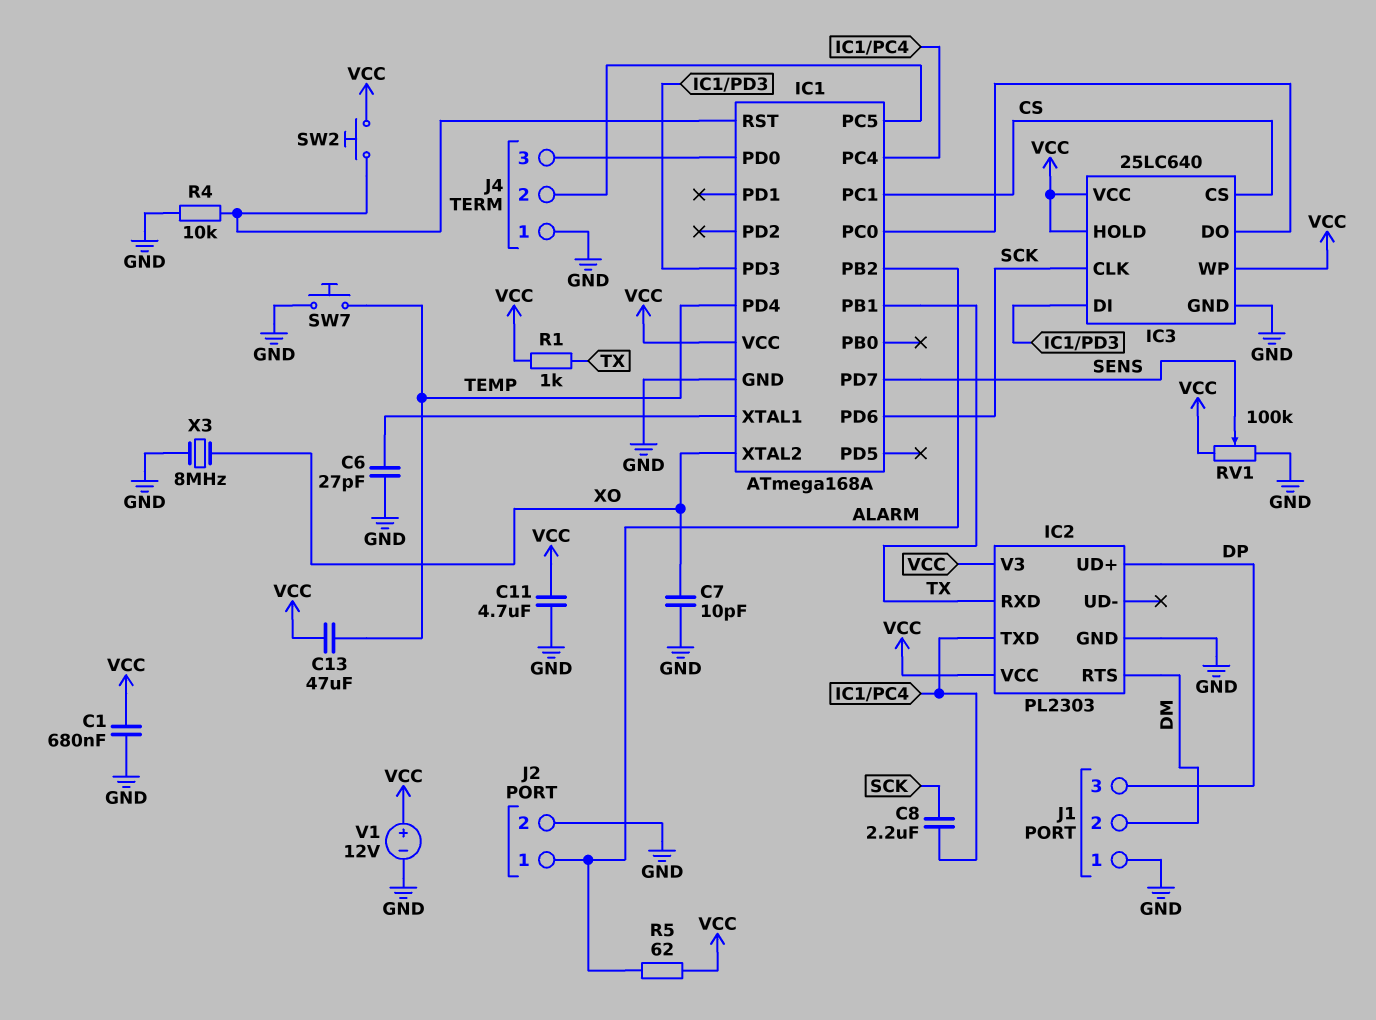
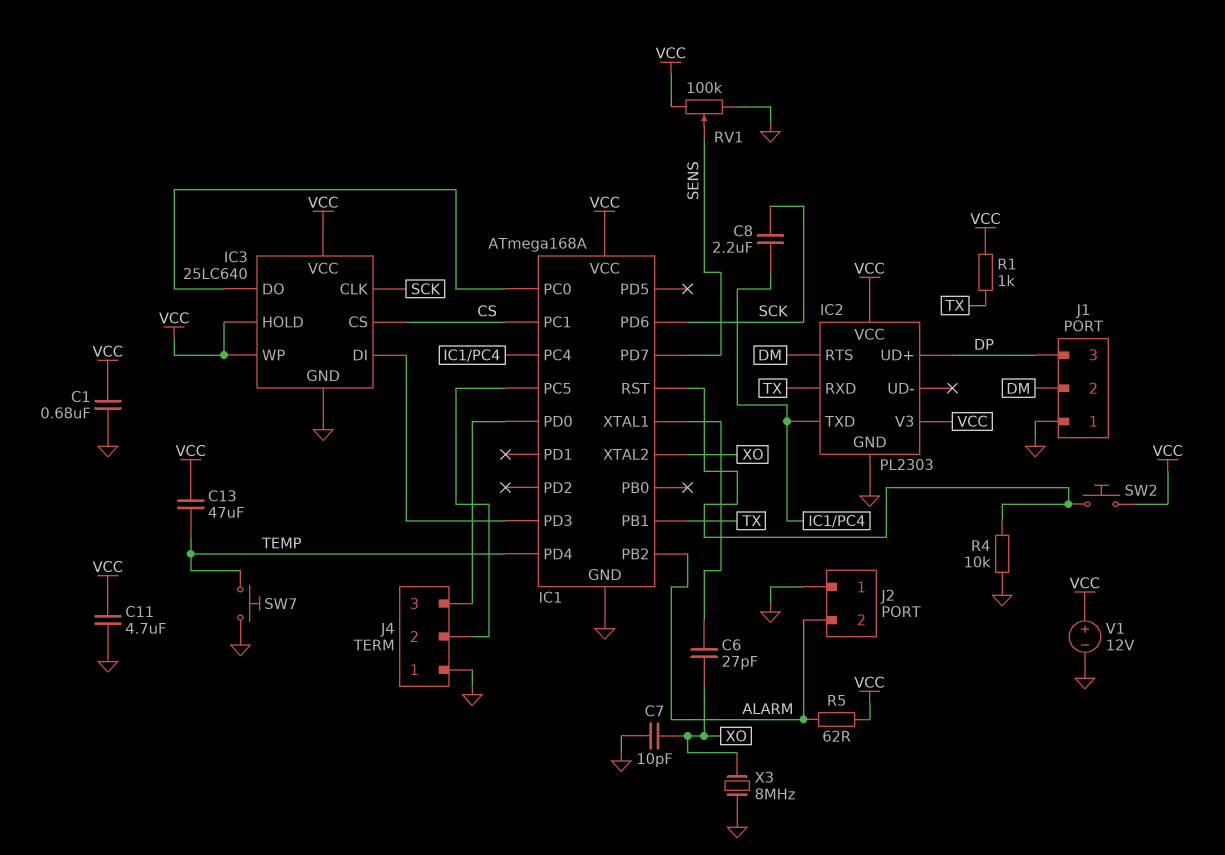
C6: 27pF (GND, IC1/XTAL1) -> 27pF (IC1/XTAL1, XO)
J2 pin 1: ALARM -> GND
J2 pin 2: GND -> ALARM

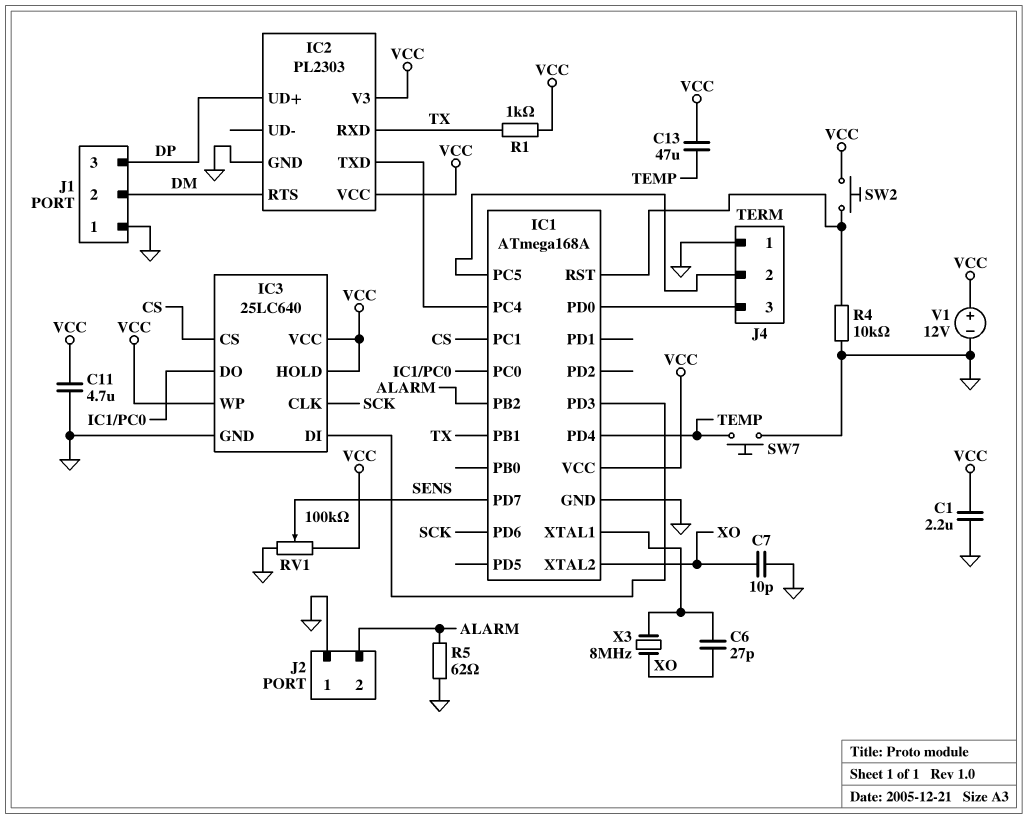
C1: 680nF (GND, VCC) -> 2.2uF (GND, VCC)
C8: 2.2uF (IC1/PC4, SCK) -> none
R5: 62 (ALARM, VCC) -> 62 (ALARM, GND)
X3: 8MHz (GND, XO) -> 8MHz (IC1/XTAL1, XO)

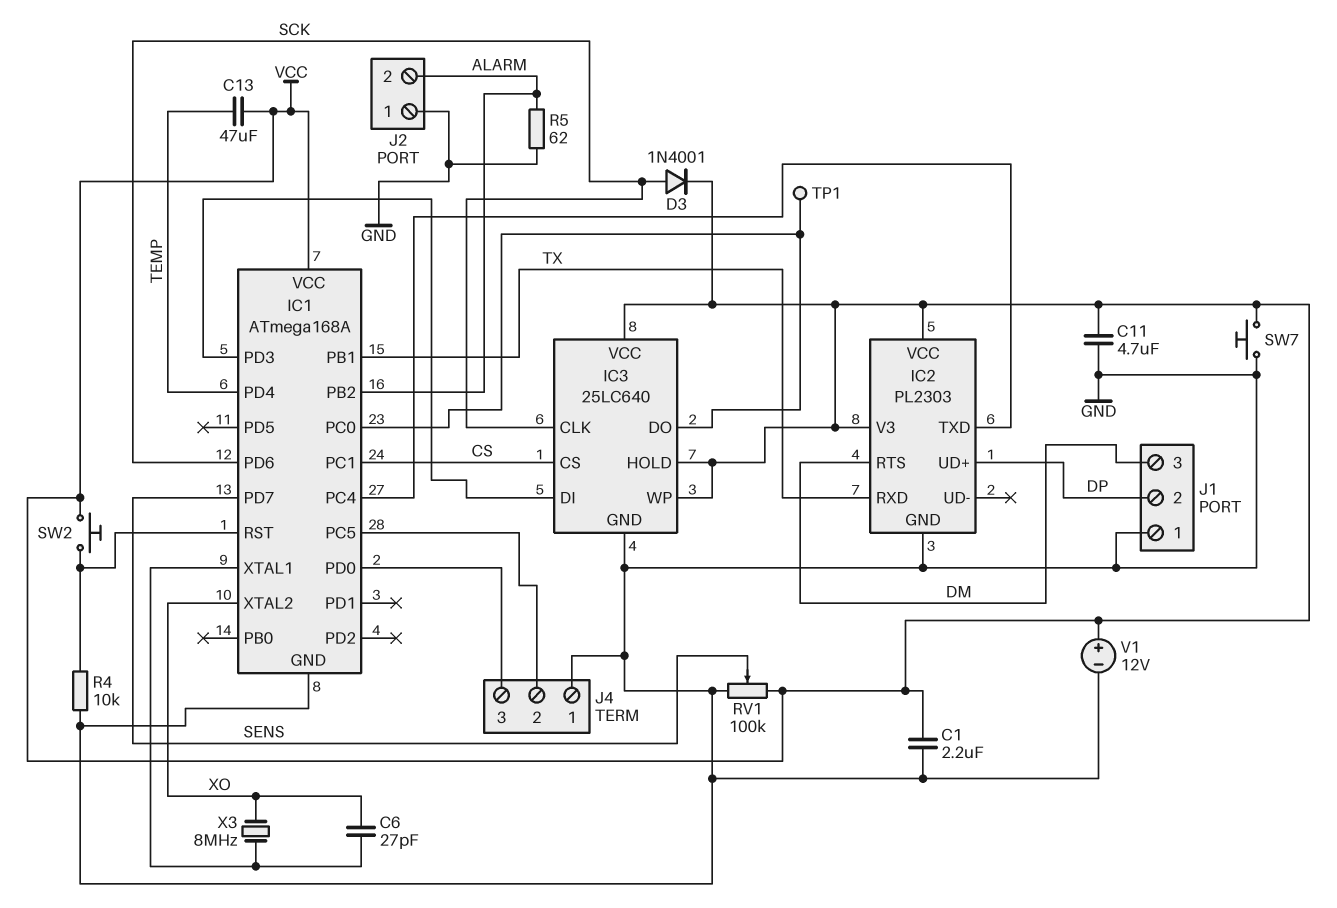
C7: 10pF (GND, XO) -> none
D3: none -> diode 1N4001 (A SCK, K VCC)
J1 pin 2: DM -> DP
J1 pin 3: DP -> DM
R1: 1k (TX, VCC) -> none
SW7: button (GND, TEMP) -> button (GND, VCC)
TP1: none -> test point (IC1/PC0)

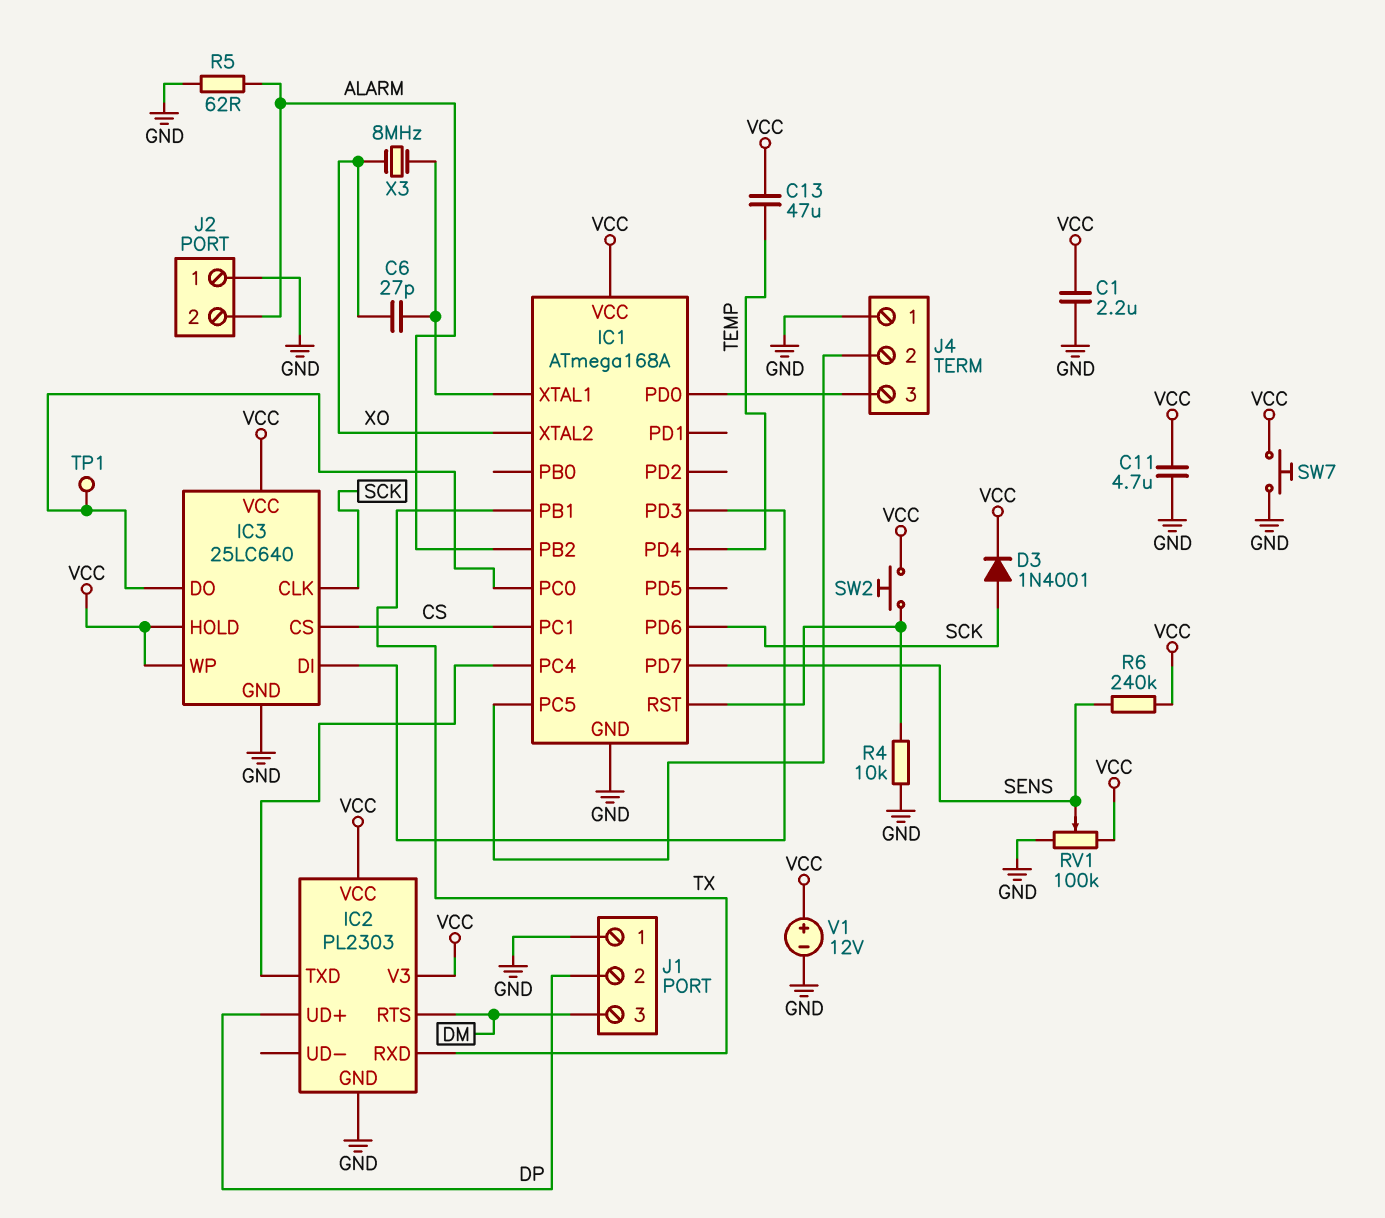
R6: none -> 240k (SENS, VCC)

